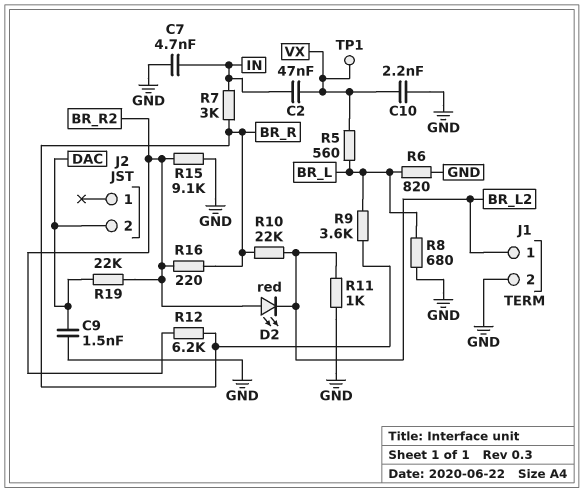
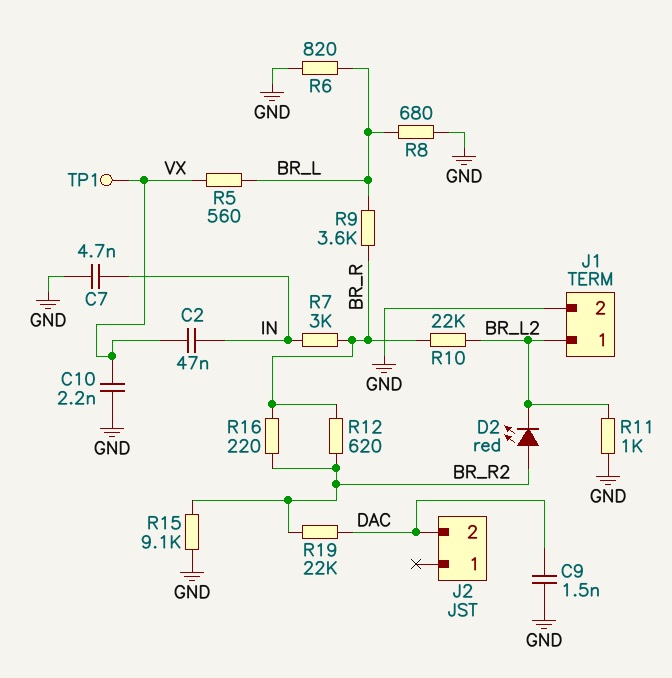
R12: 6.2k (BR_R, BR_R2) -> 620 (BR_R, BR_R2)

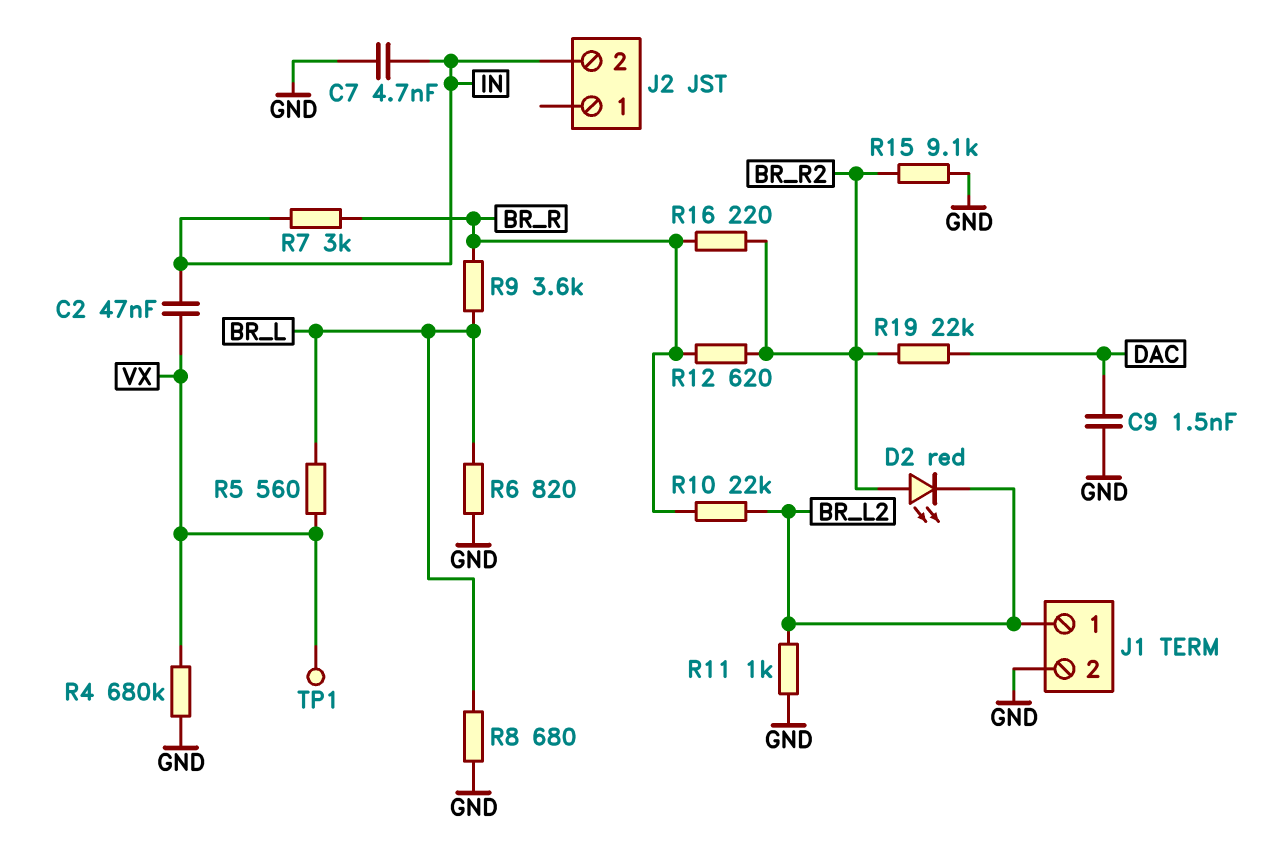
C10: 2.2nF (GND, VX) -> none
J2 pin 2: DAC -> IN
R4: none -> 680k (GND, VX)

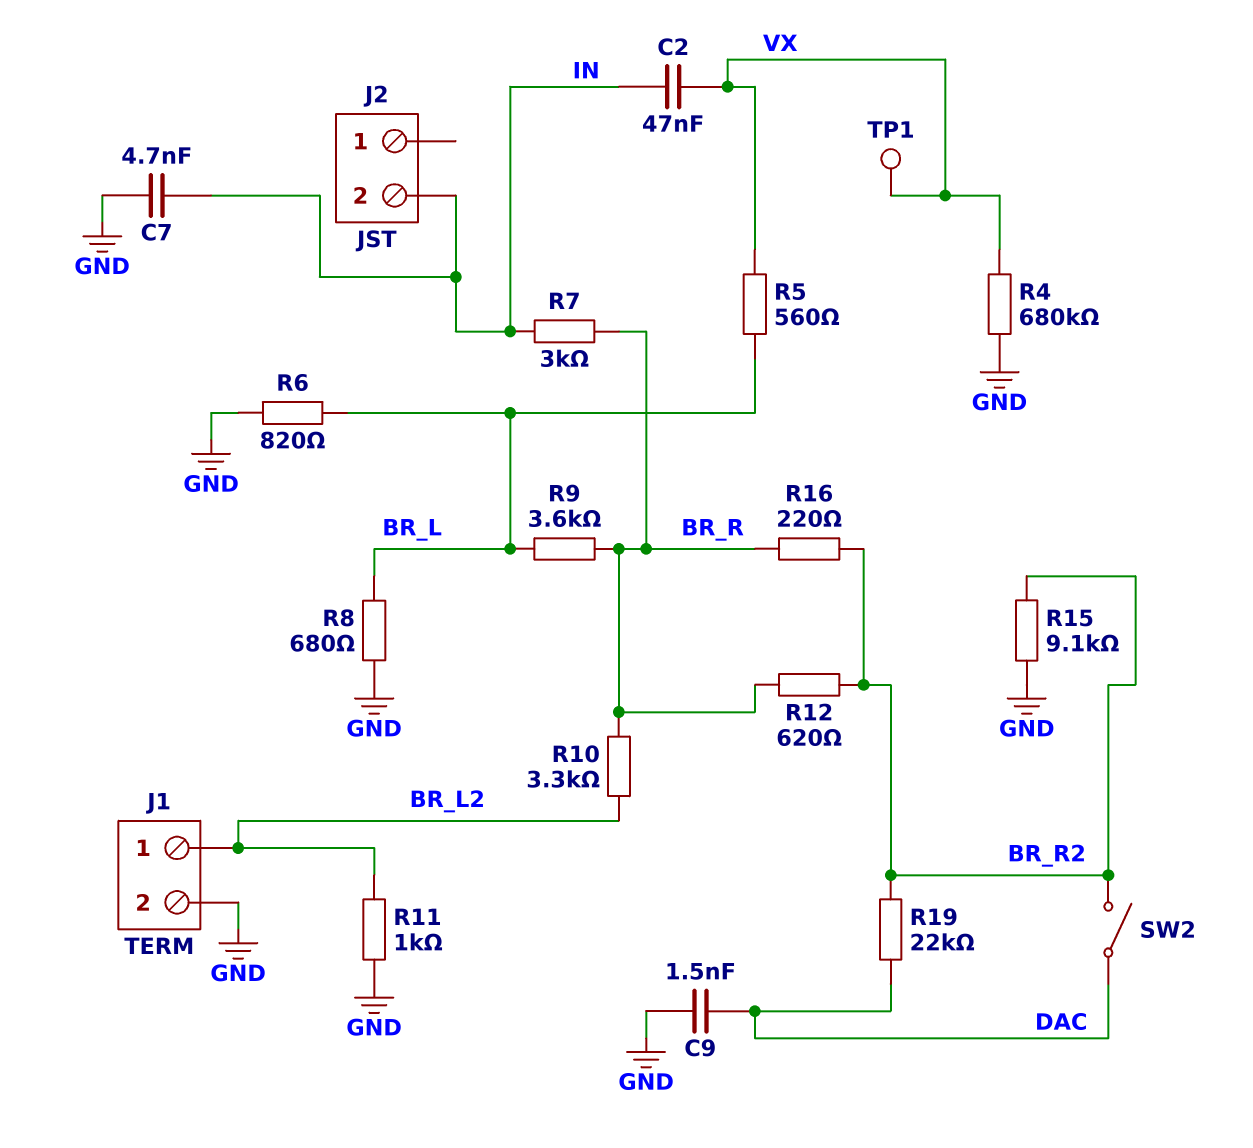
D2: LED red (A BR_R2, K BR_L2) -> none
R10: 22k (BR_L2, BR_R) -> 3.3k (BR_L2, BR_R)
SW2: none -> switch (BR_R2, DAC)

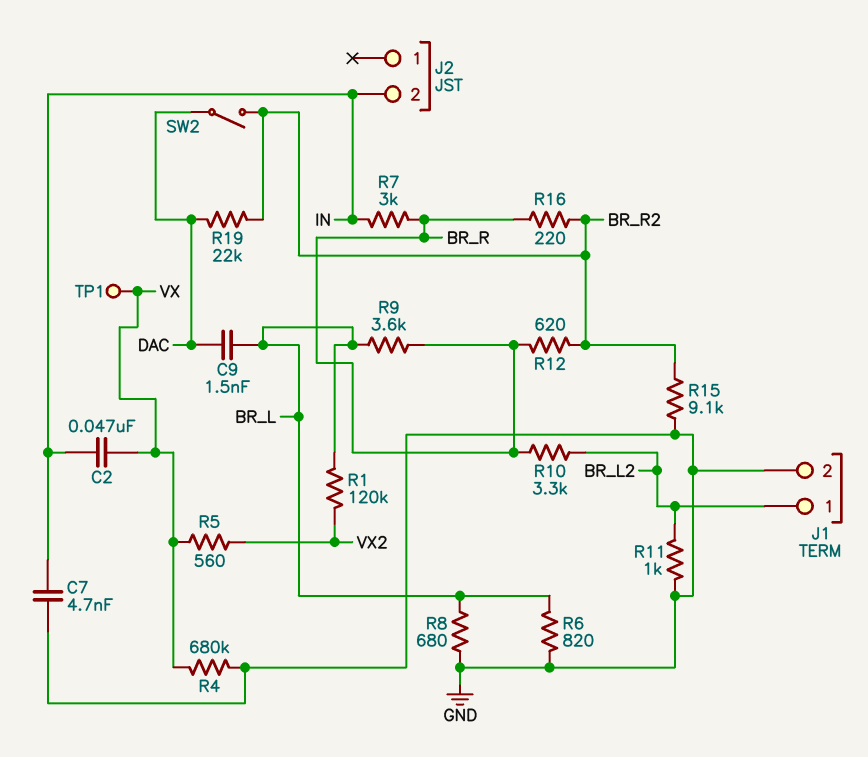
C9: 1.5nF (DAC, GND) -> 1.5nF (BR_L, DAC)
R1: none -> 120k (BR_L, VX2)
R5: 560 (BR_L, VX) -> 560 (VX, VX2)

